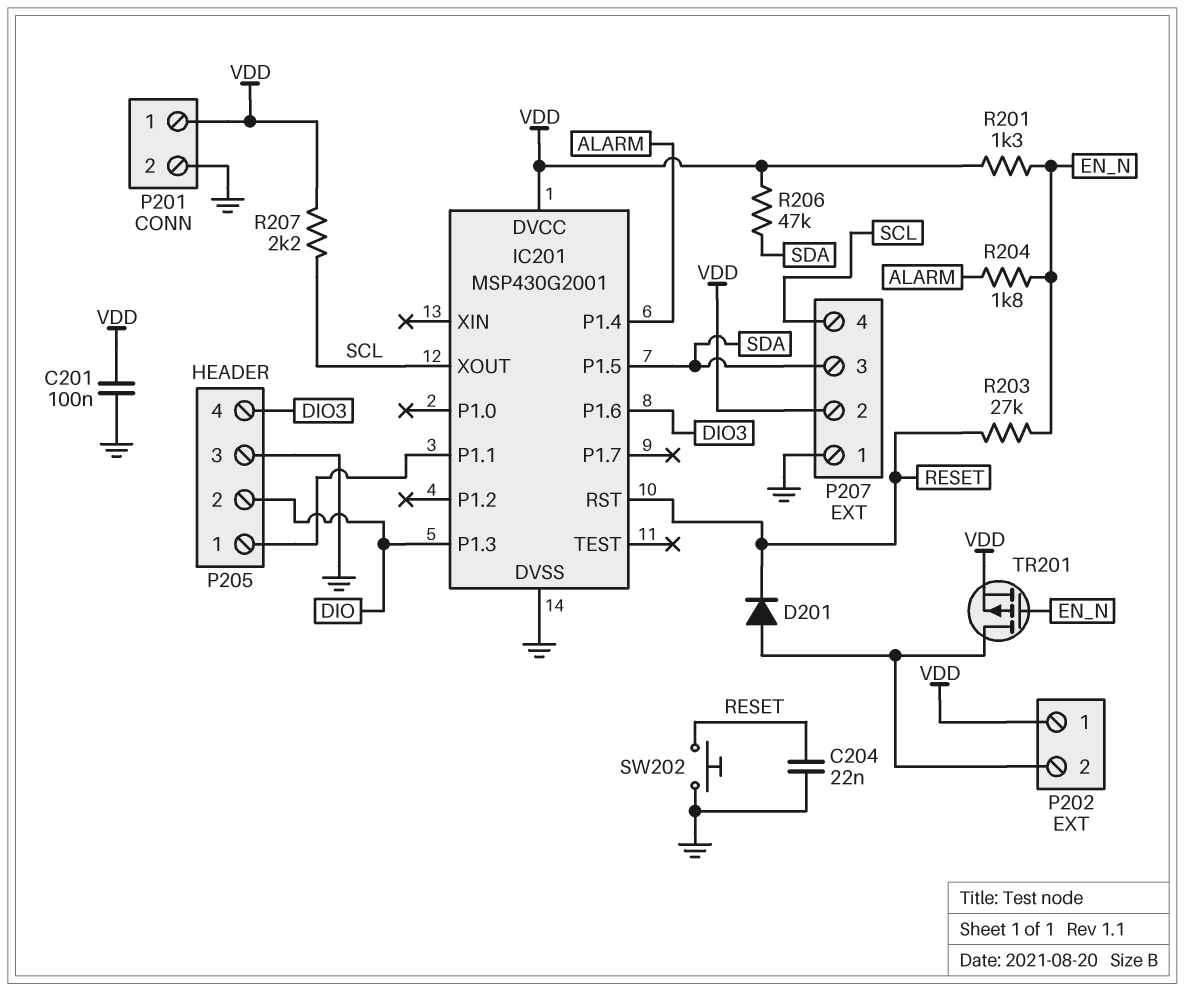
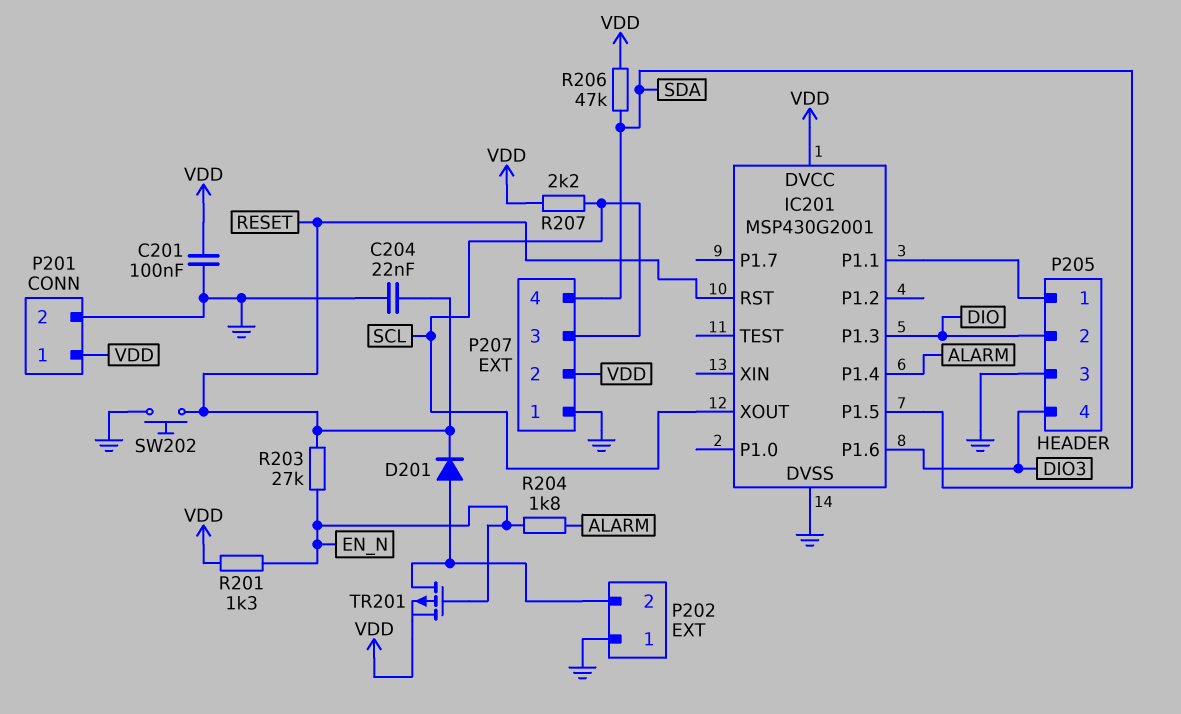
P202 pin 1: VDD -> GND
P207 pin 3: SDA -> SCL
P207 pin 4: SCL -> SDA

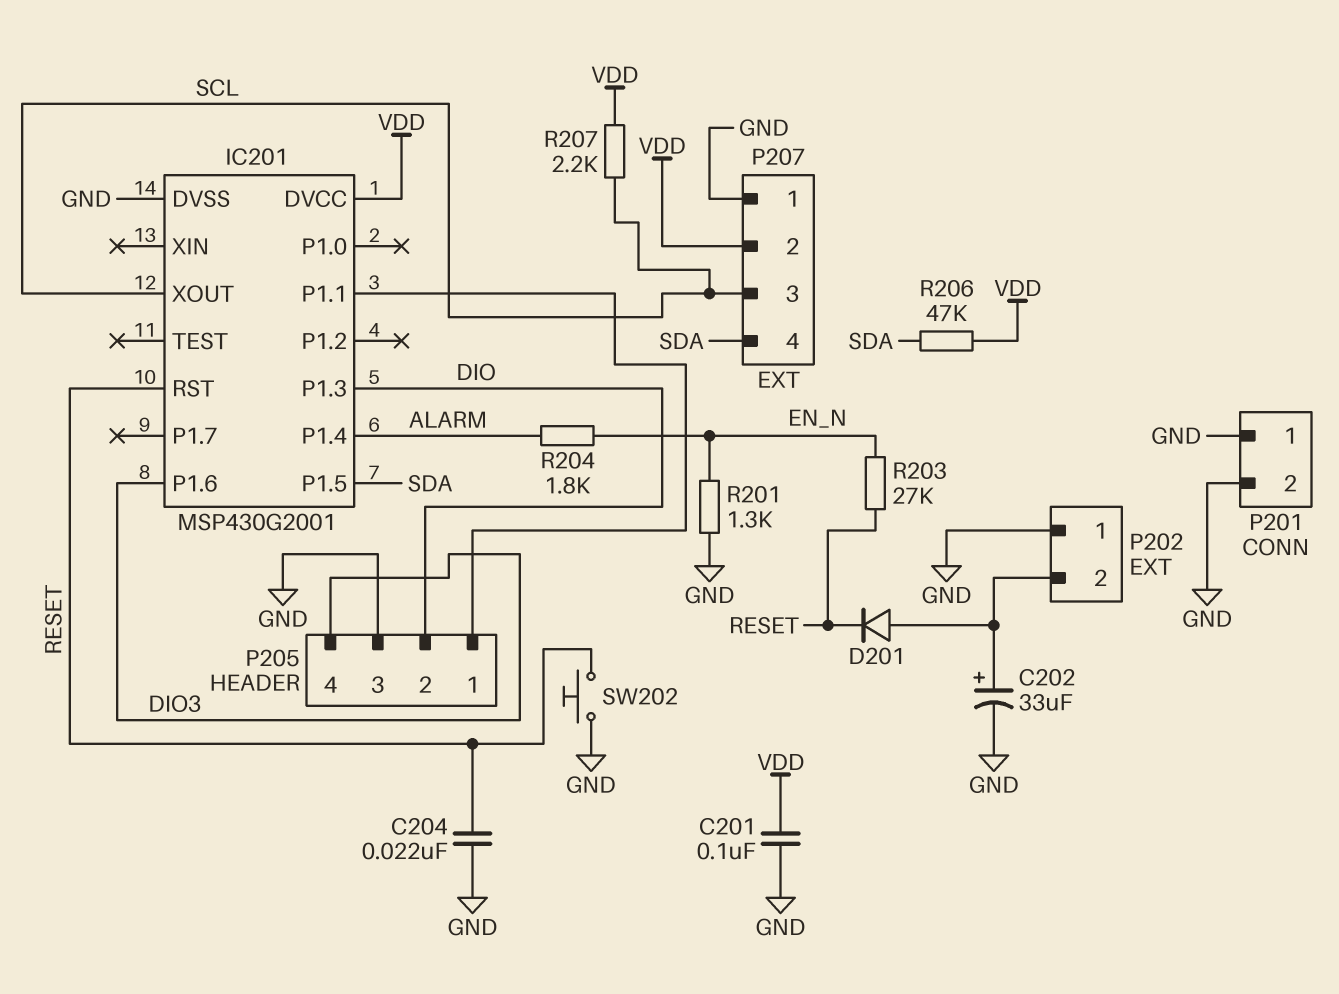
C202: none -> 33uF (plus P202/2, minus GND)
P201 pin 1: VDD -> GND
R201: 1.3k (EN_N, VDD) -> 1.3k (EN_N, GND)
TR201: PMOS (G EN_N, D P202/2, S VDD) -> none

